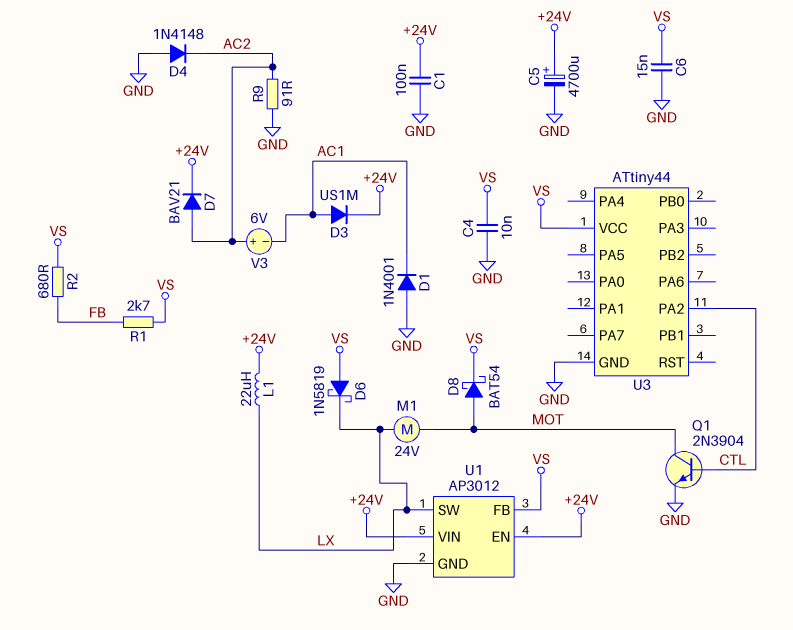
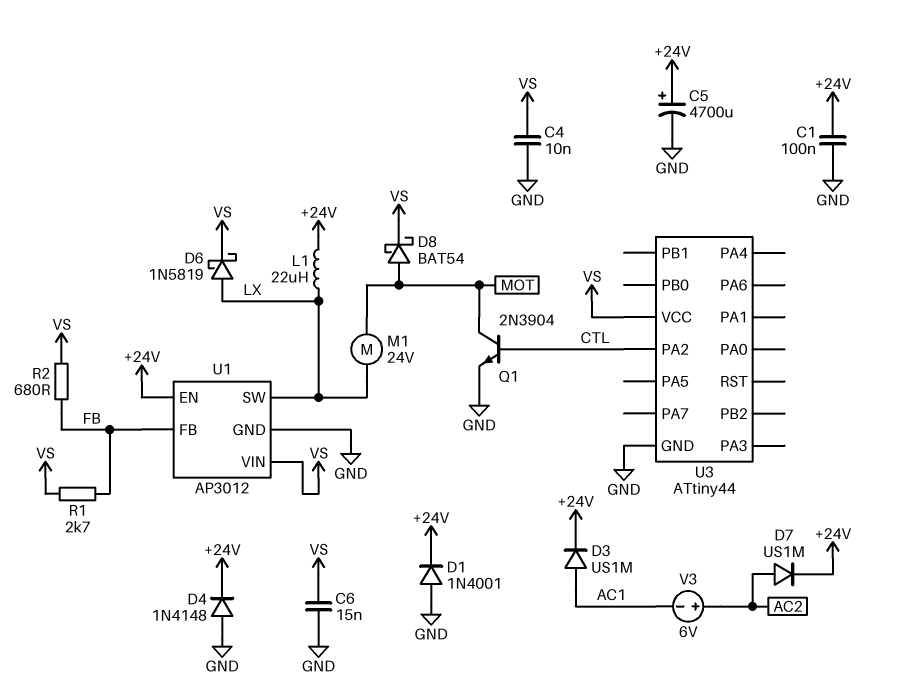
D1: diode 1N4001 (A GND, K AC1) -> diode 1N4001 (A GND, K +24V)
D4: diode 1N4148 (A GND, K AC2) -> diode 1N4148 (A GND, K +24V)
D6: schottky 1N5819 (A VS, K LX) -> schottky 1N5819 (A LX, K VS)
D7: diode BAV21 (A AC2, K +24V) -> diode US1M (A AC2, K +24V)
R9: 91 (AC2, GND) -> none
U1 pin FB: VS -> FB
U1 pin VIN: +24V -> VS

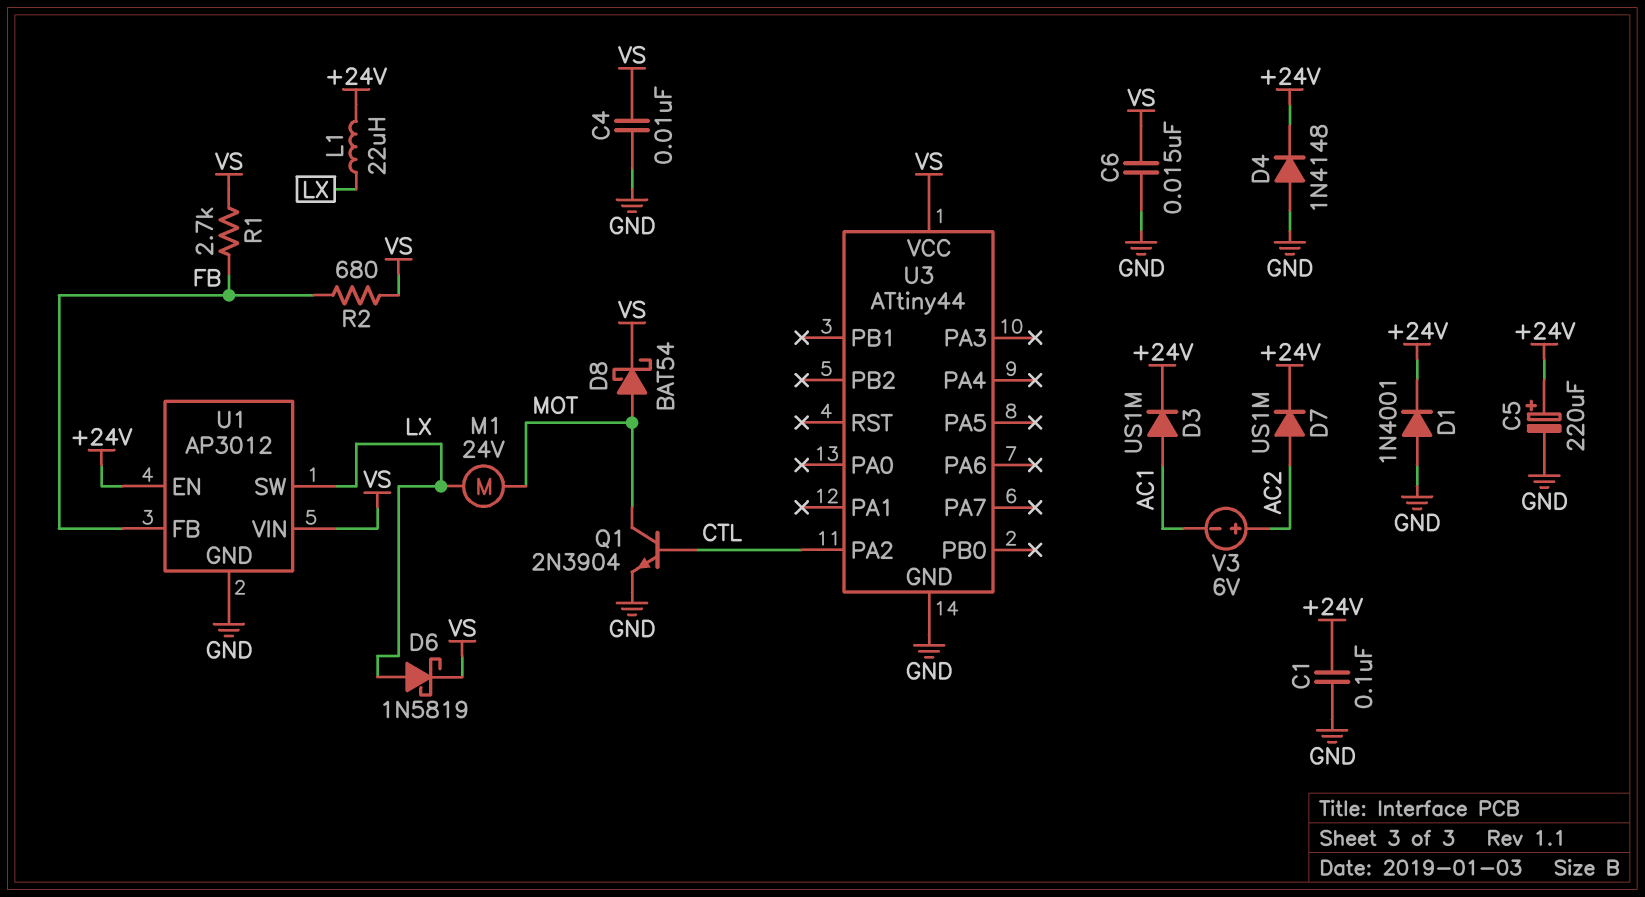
C5: 4700uF (plus +24V, minus GND) -> 220uF (plus +24V, minus GND)

